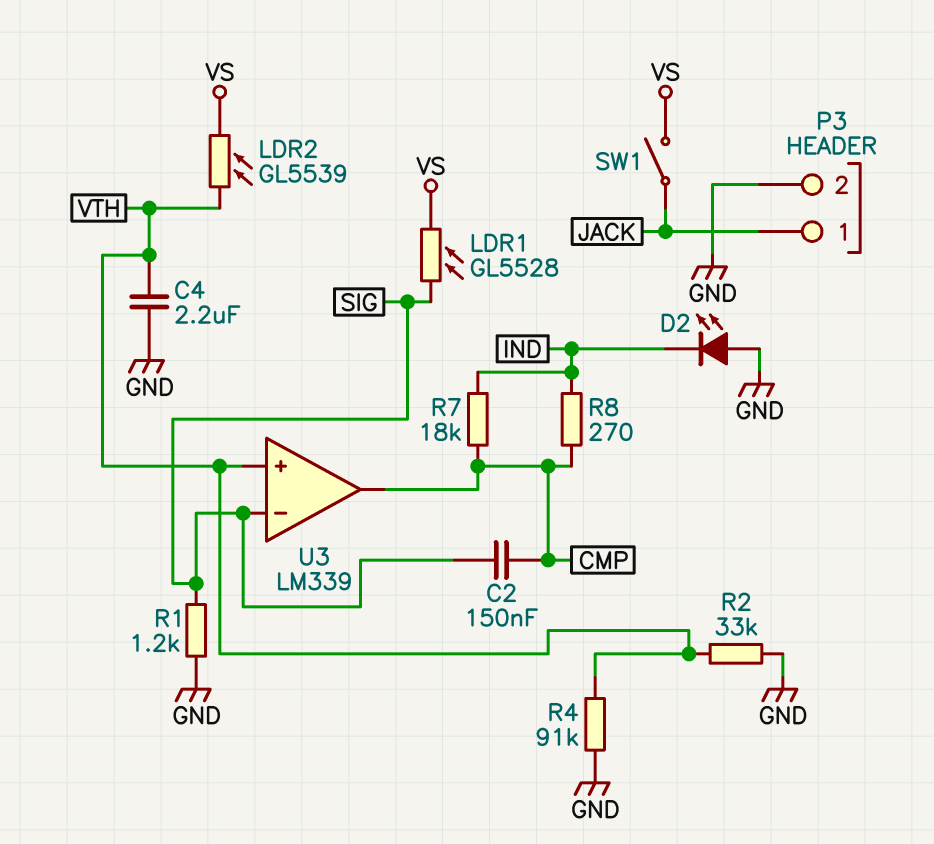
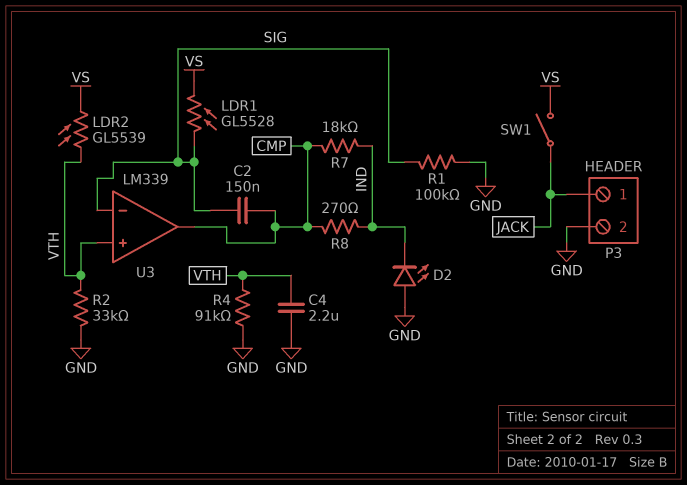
R1: 1.2k (GND, SIG) -> 100k (GND, SIG)

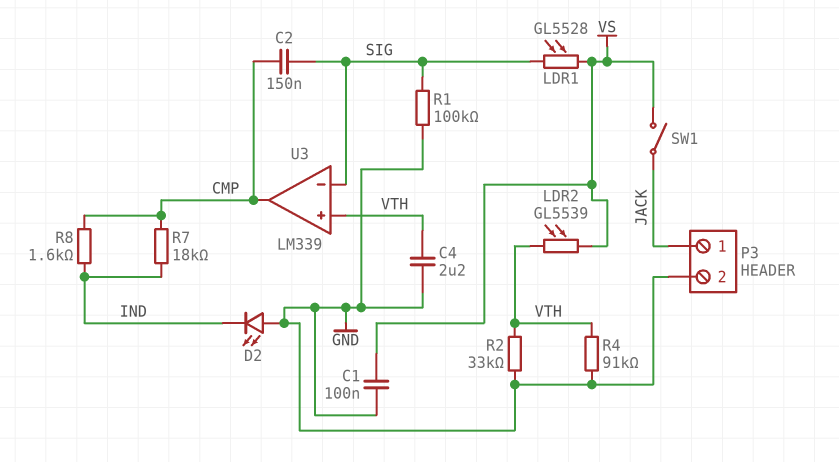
C1: none -> 100nF (GND, VS)
R8: 270 (CMP, IND) -> 1.6k (CMP, IND)

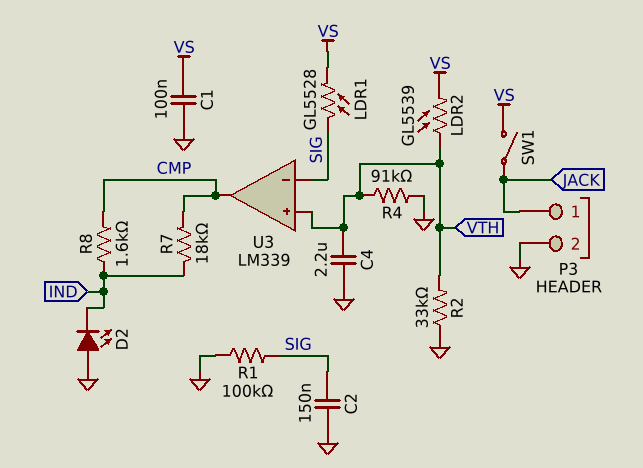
C2: 150nF (CMP, SIG) -> 150nF (GND, SIG)

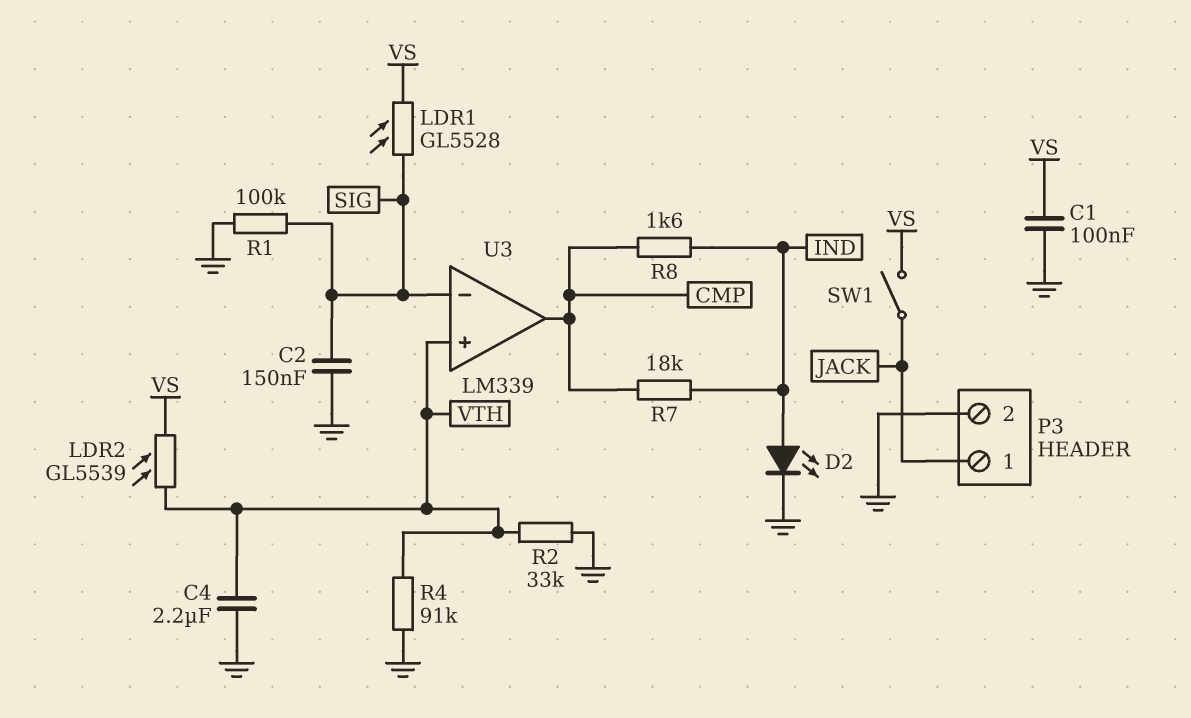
D2: LED (A GND, K IND) -> LED (A IND, K GND)

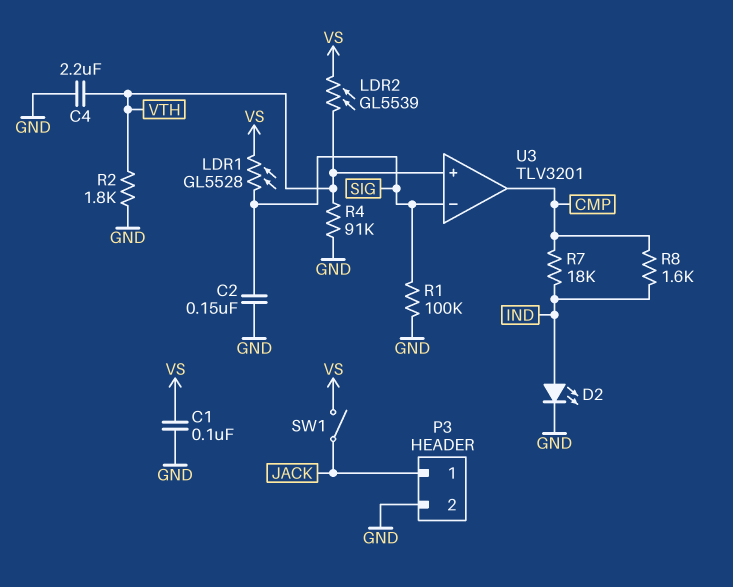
R2: 33k (GND, VTH) -> 1.8k (GND, VTH)
U3: LM339 -> TLV3201

